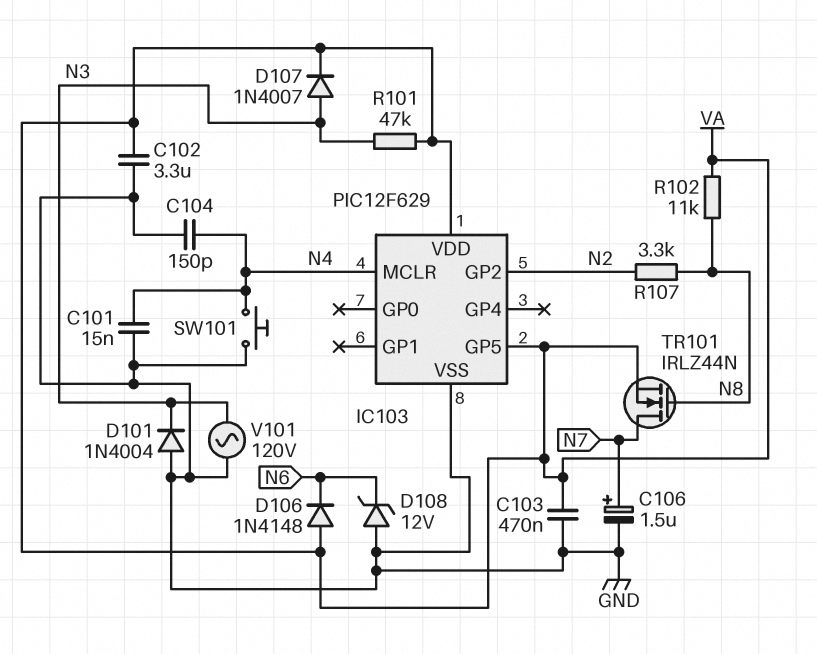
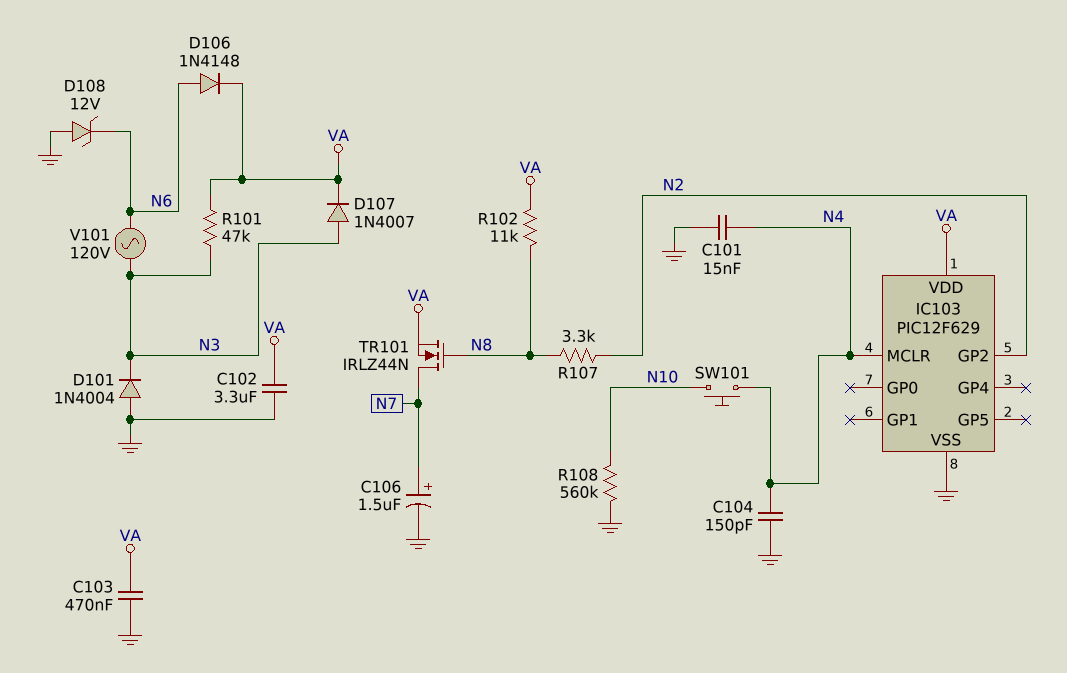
D106: diode 1N4148 (A VA, K N6) -> diode 1N4148 (A N6, K VA)
IC103 pin GP5: VA -> none
R108: none -> 560k (GND, N10)
SW101: button (GND, N4) -> button (N4, N10)
V101: AC 120V (GND, N3) -> AC 120V (N3, N6)

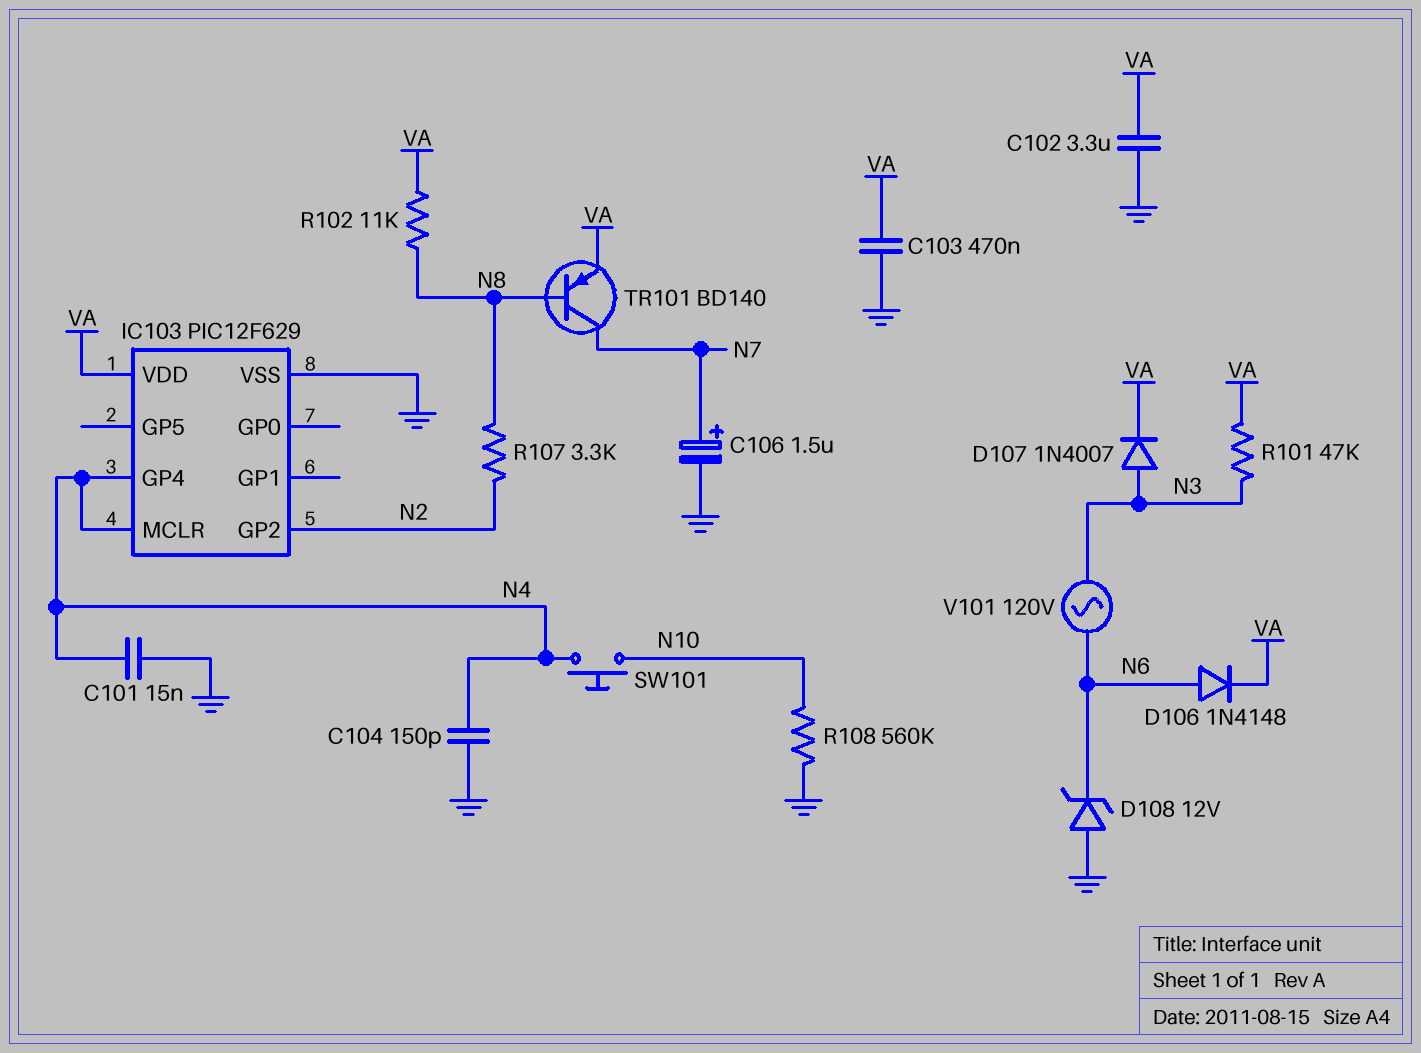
D101: diode 1N4004 (A GND, K N3) -> none
IC103 pin GP4: none -> N4
TR101: NMOS IRLZ44N (G N8, D N7, S VA) -> PNP BD140 (B N8, C N7, E VA)

